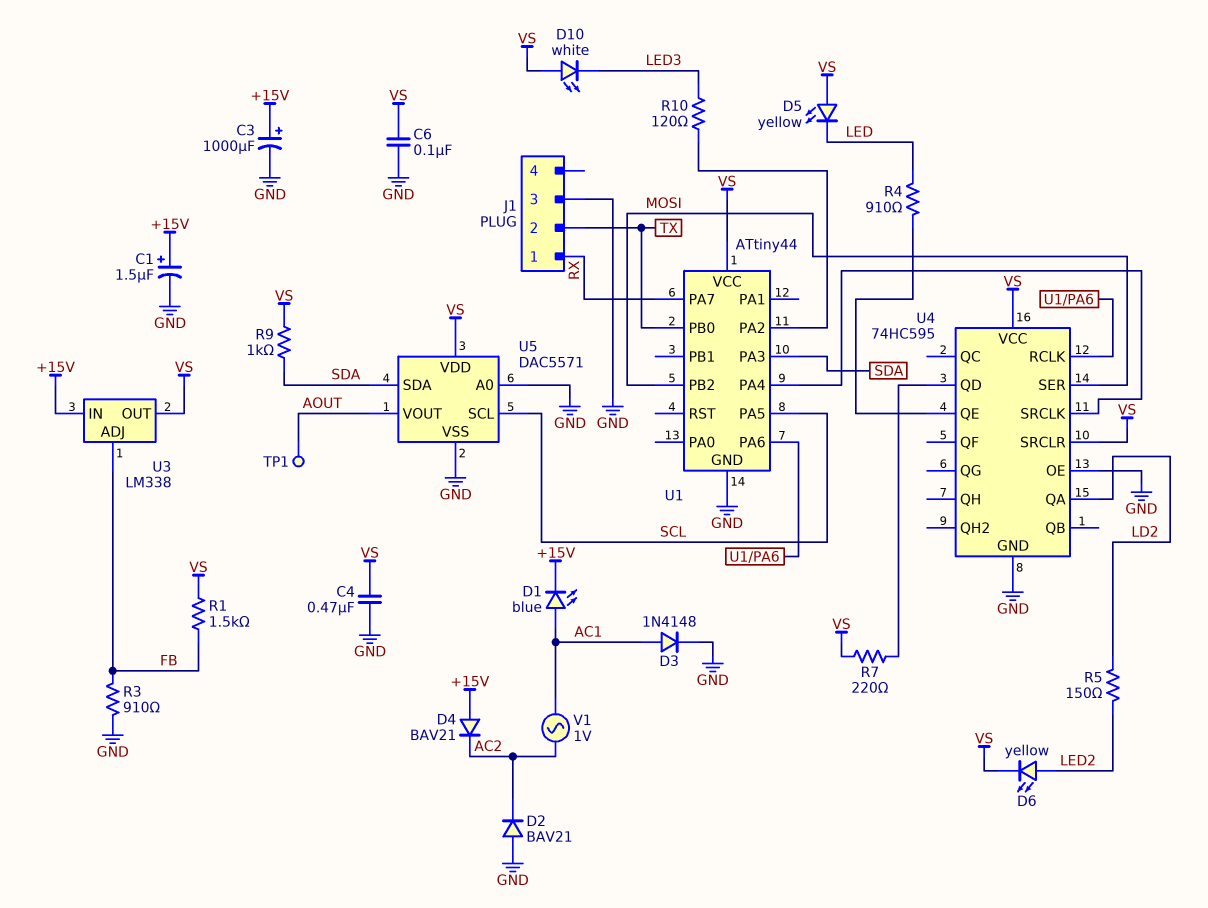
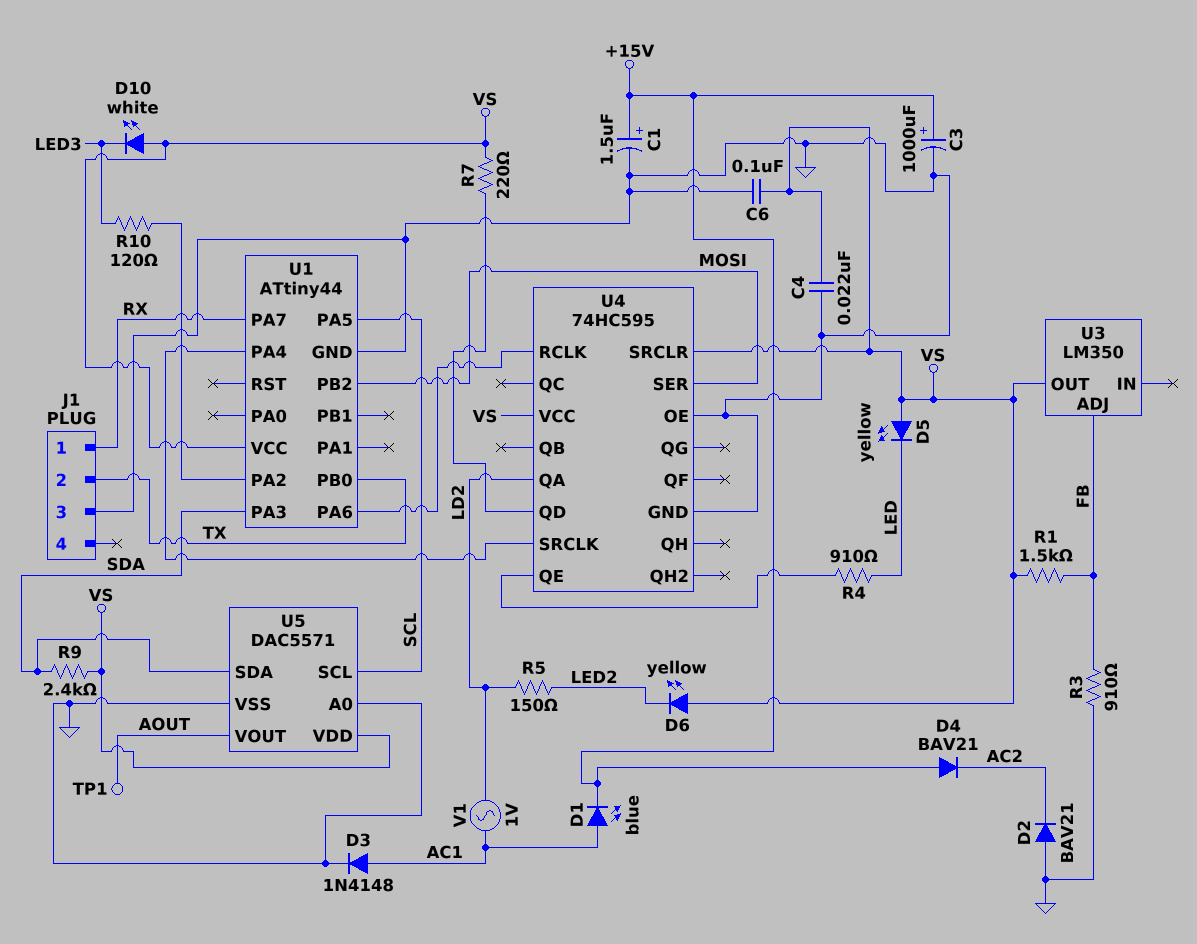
C4: 470nF (GND, VS) -> 22nF (GND, VS)
D6: LED yellow (A LED2, K VS) -> LED yellow (A VS, K LED2)
R9: 1k (SDA, VS) -> 2.4k (SDA, VS)
U3: LM338 -> LM350
U3 pin IN: +15V -> none
V1: AC 1V (AC1, AC2) -> AC 1V (AC1, LD2)

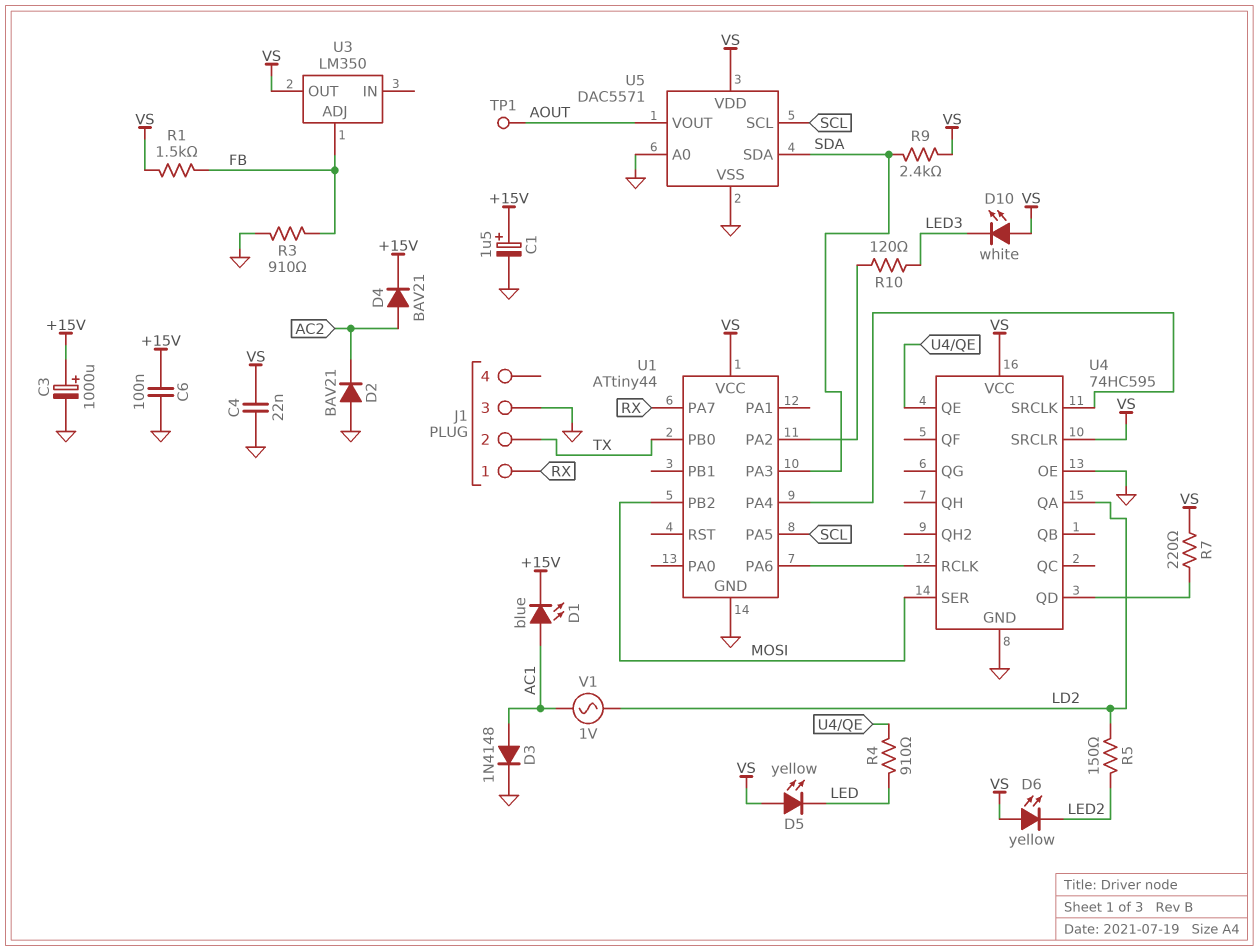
C6: 100nF (GND, VS) -> 100nF (+15V, GND)
D4: diode BAV21 (A +15V, K AC2) -> diode BAV21 (A AC2, K +15V)

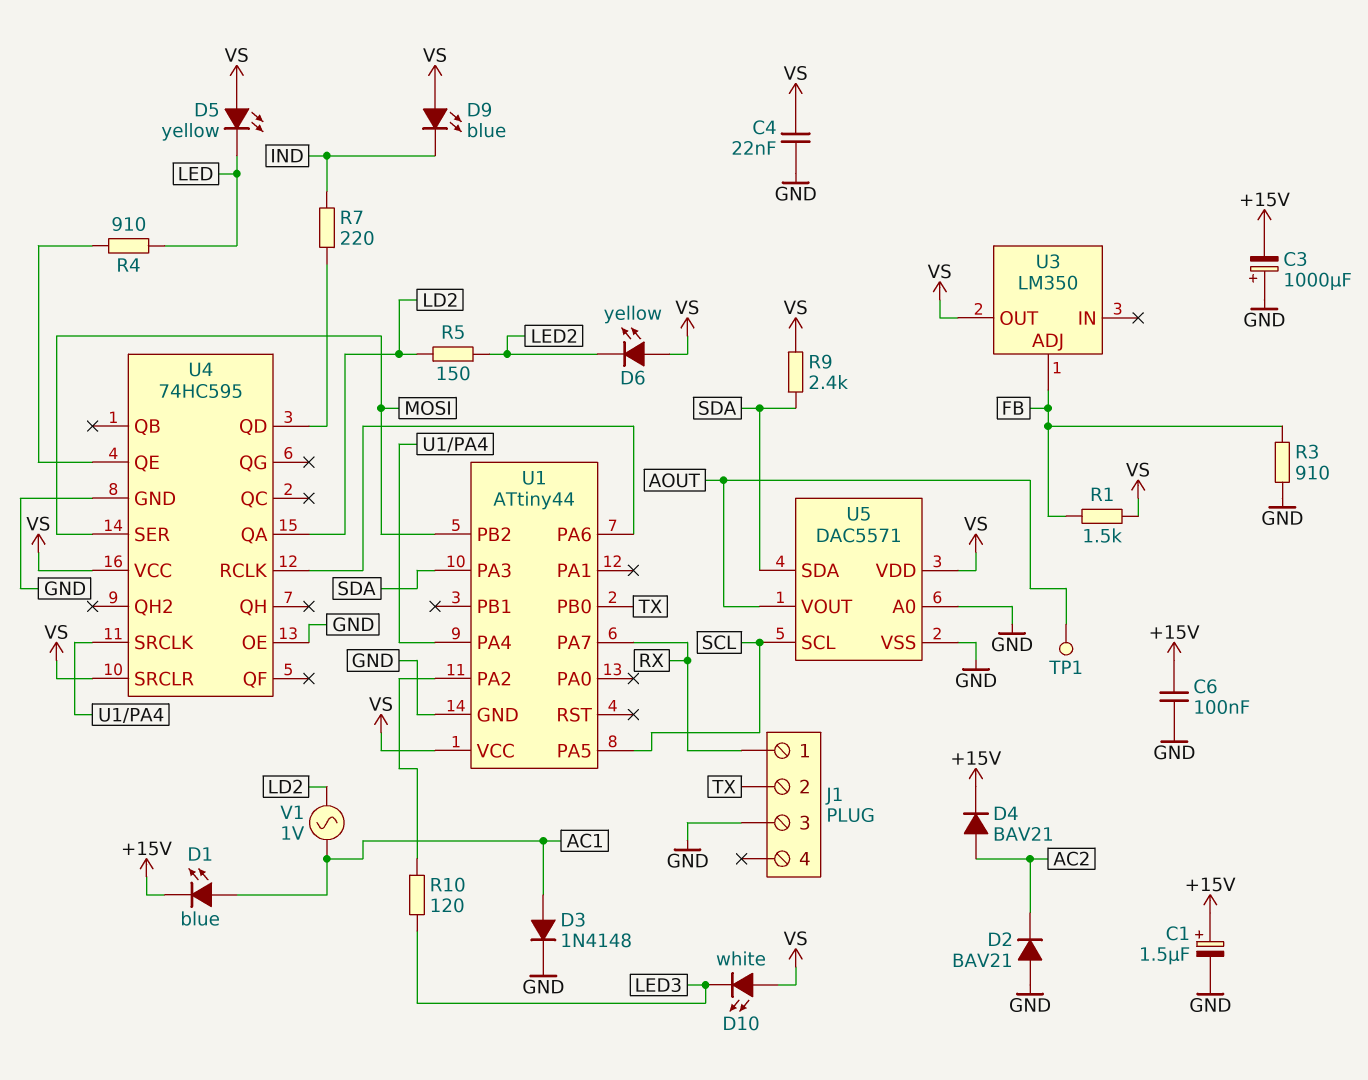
C3: 1000uF (plus +15V, minus GND) -> 1000uF (plus GND, minus +15V)
D9: none -> LED blue (A VS, K IND)
R7: 220 (U4/QD, VS) -> 220 (IND, U4/QD)

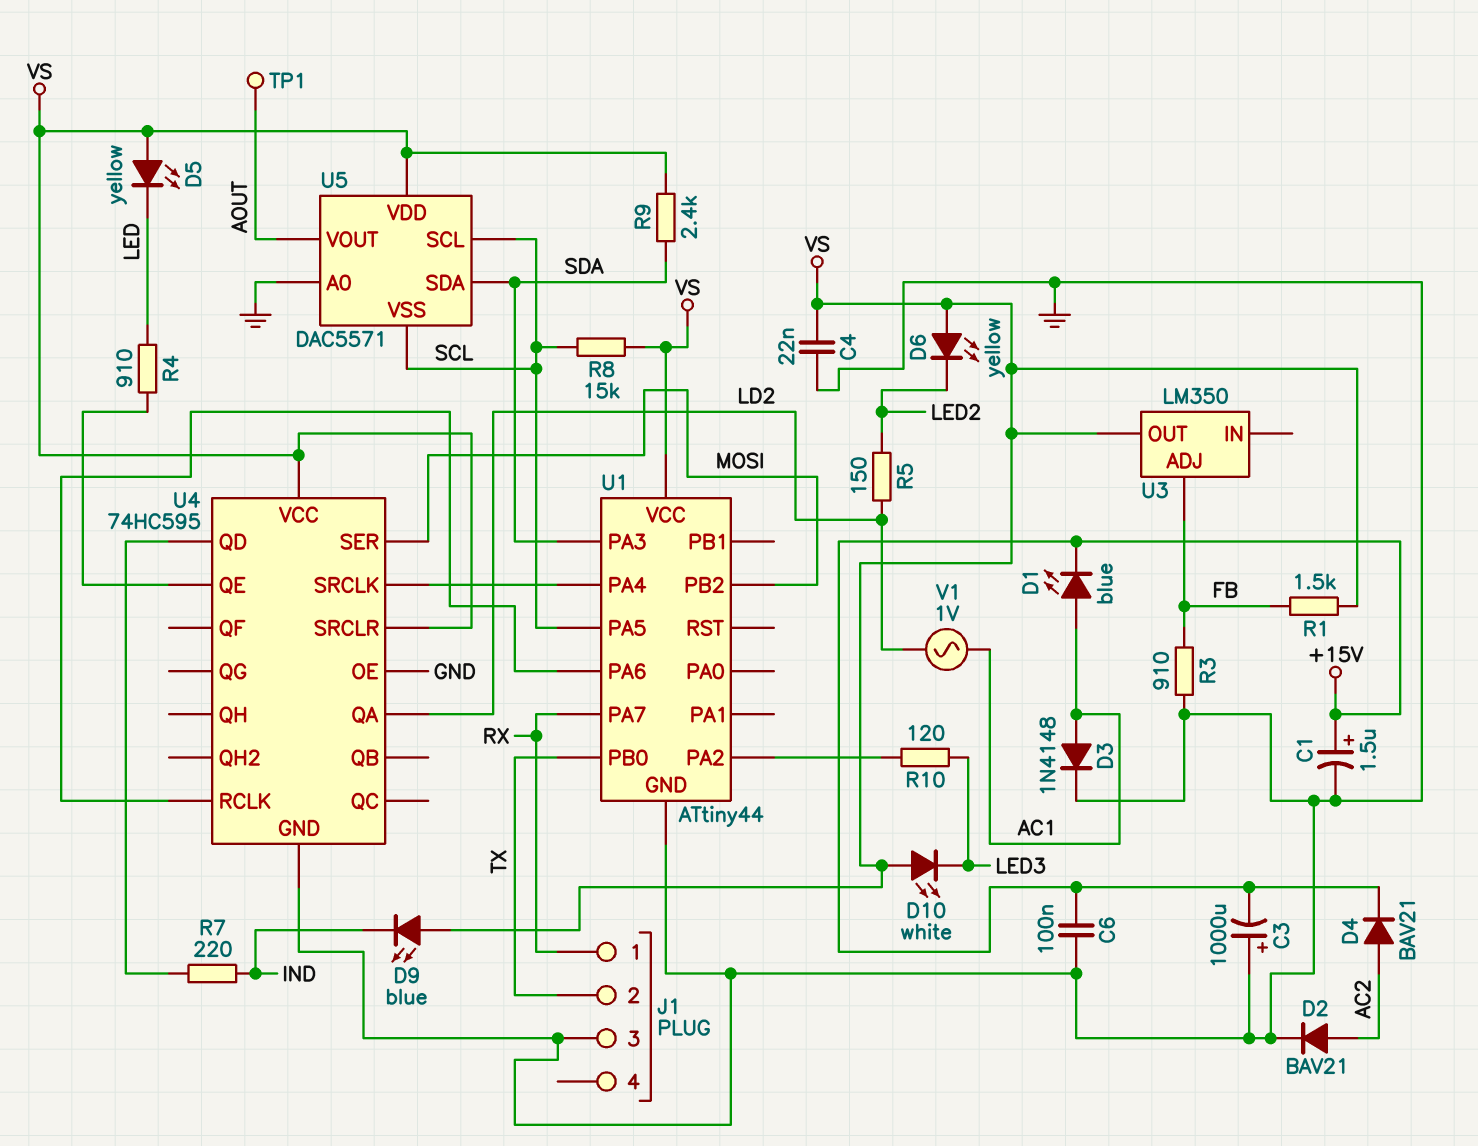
D2: diode BAV21 (A GND, K AC2) -> diode BAV21 (A AC2, K GND)
R8: none -> 15k (SCL, VS)
U5 pin VSS: GND -> SCL

